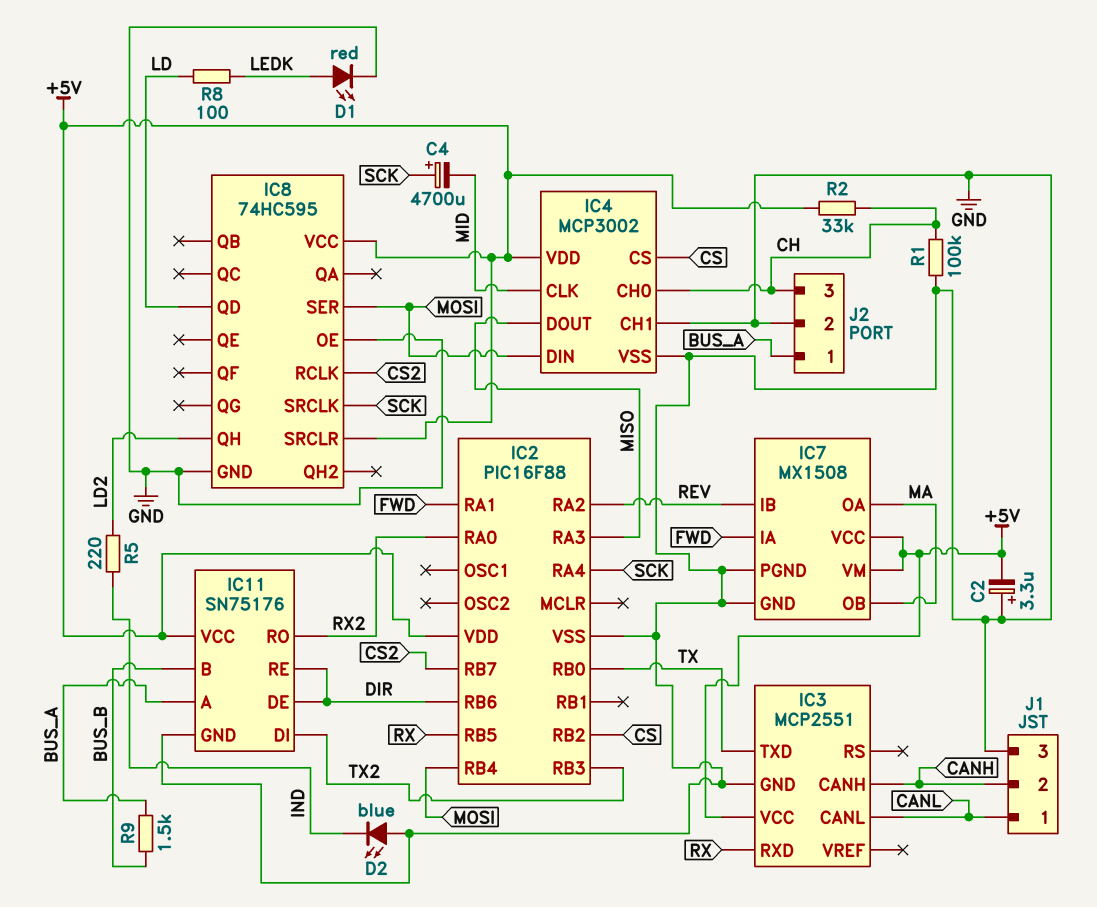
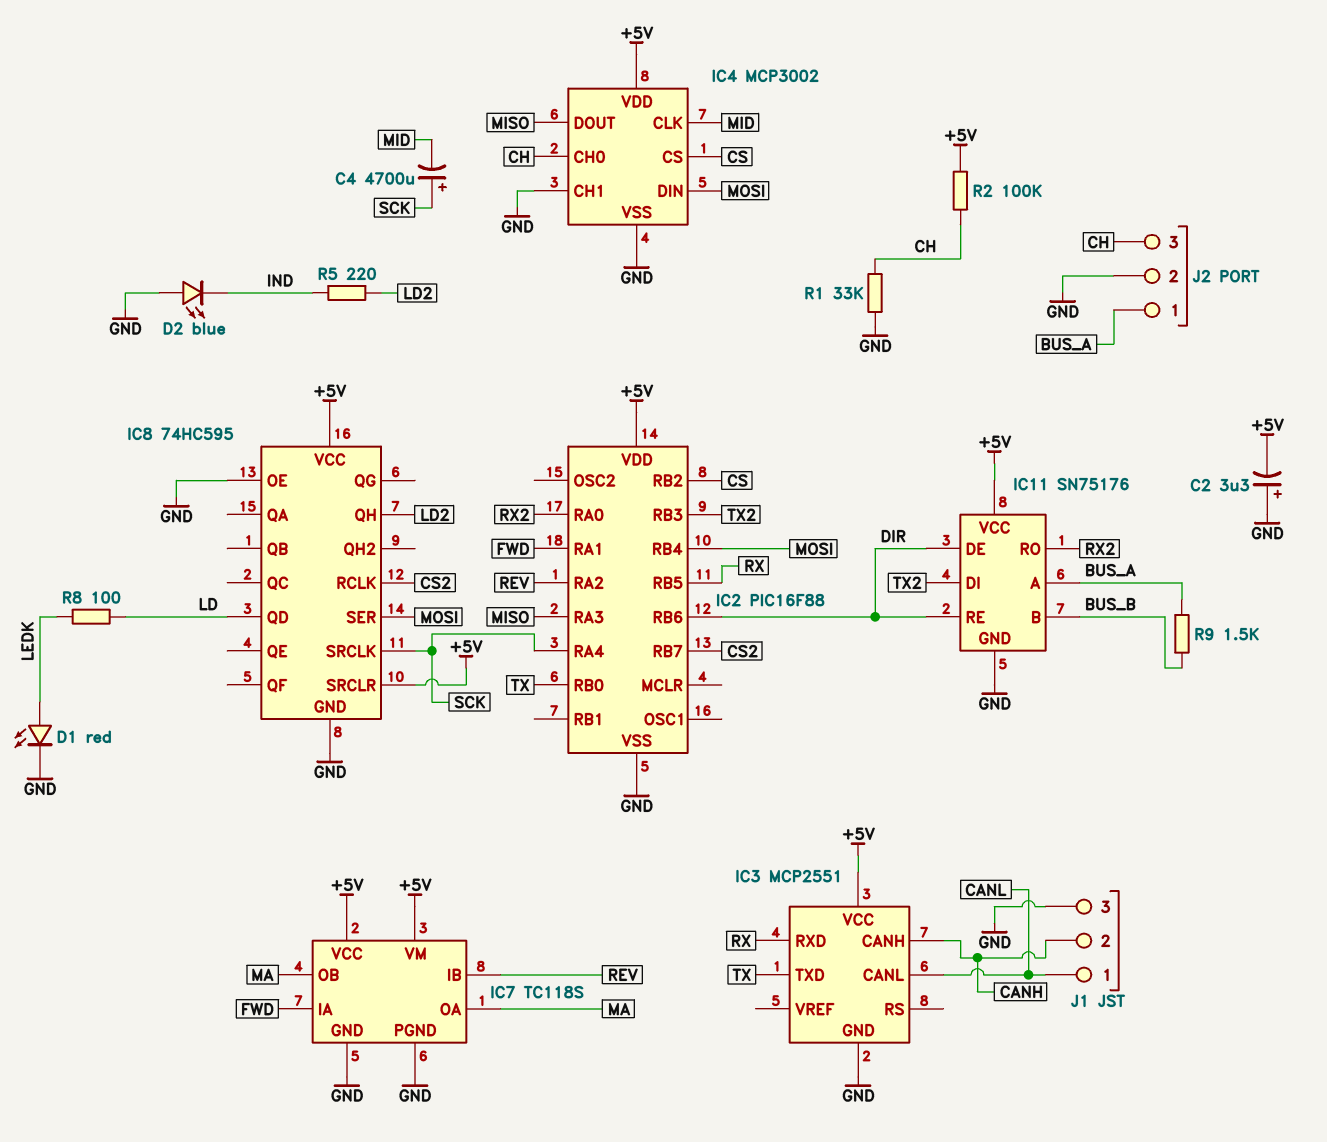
IC7: MX1508 -> TC118S
R1: 100k (CH, GND) -> 33k (CH, GND)
R2: 33k (+5V, CH) -> 100k (+5V, CH)

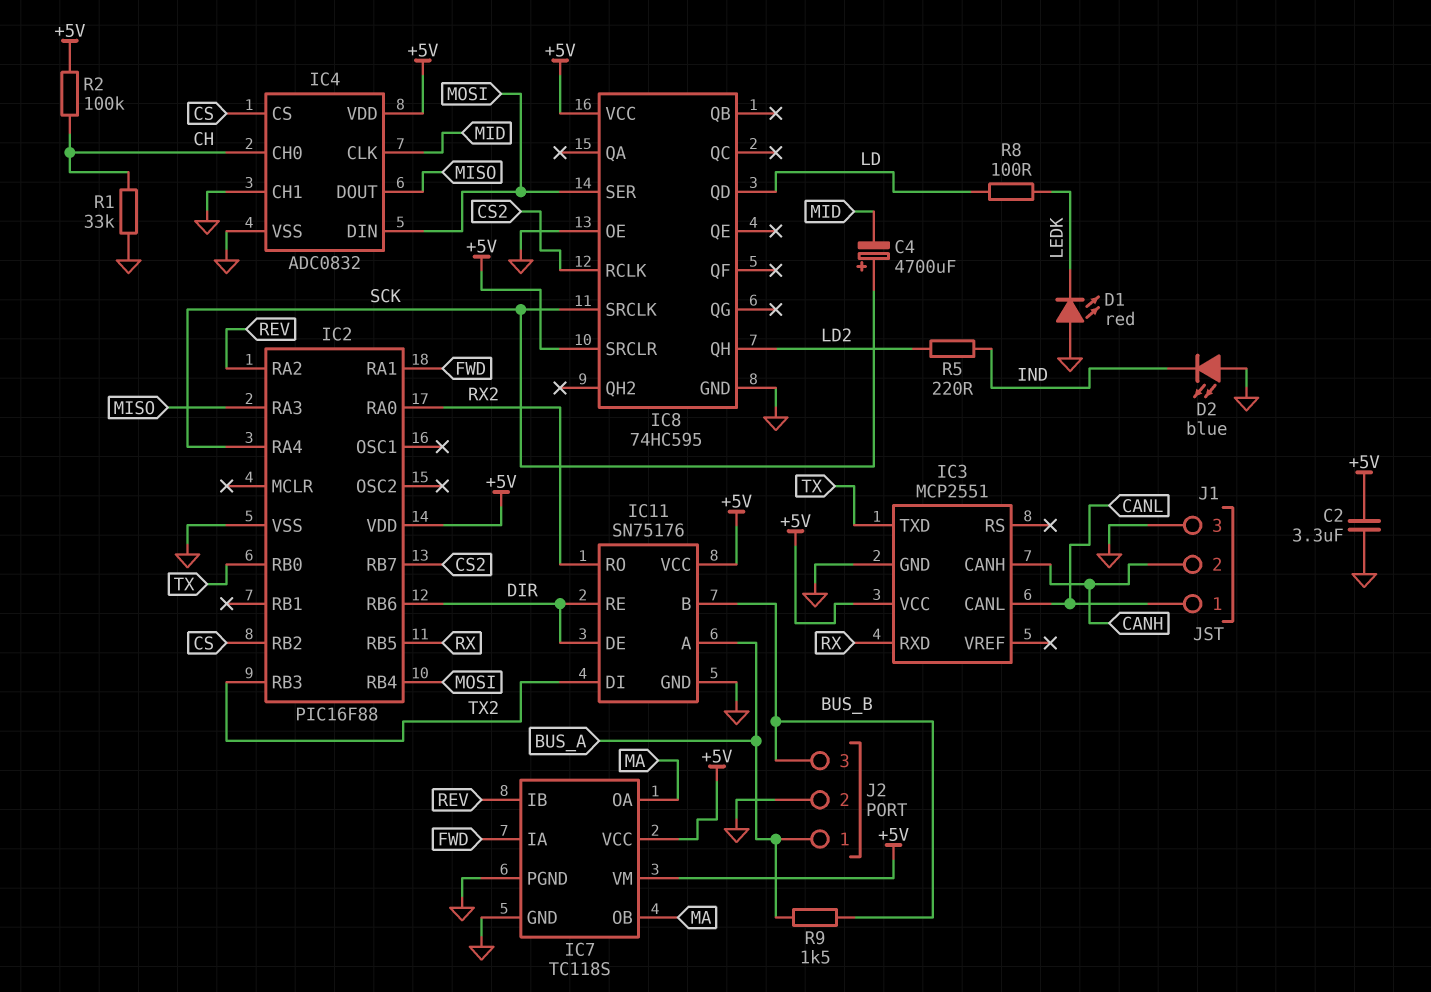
C2: 3.3uF (plus GND, minus +5V) -> 3.3uF (+5V, GND)
D1: LED red (A LEDK, K GND) -> LED red (A GND, K LEDK)
IC4: MCP3002 -> ADC0832
J2 pin 3: CH -> BUS_B

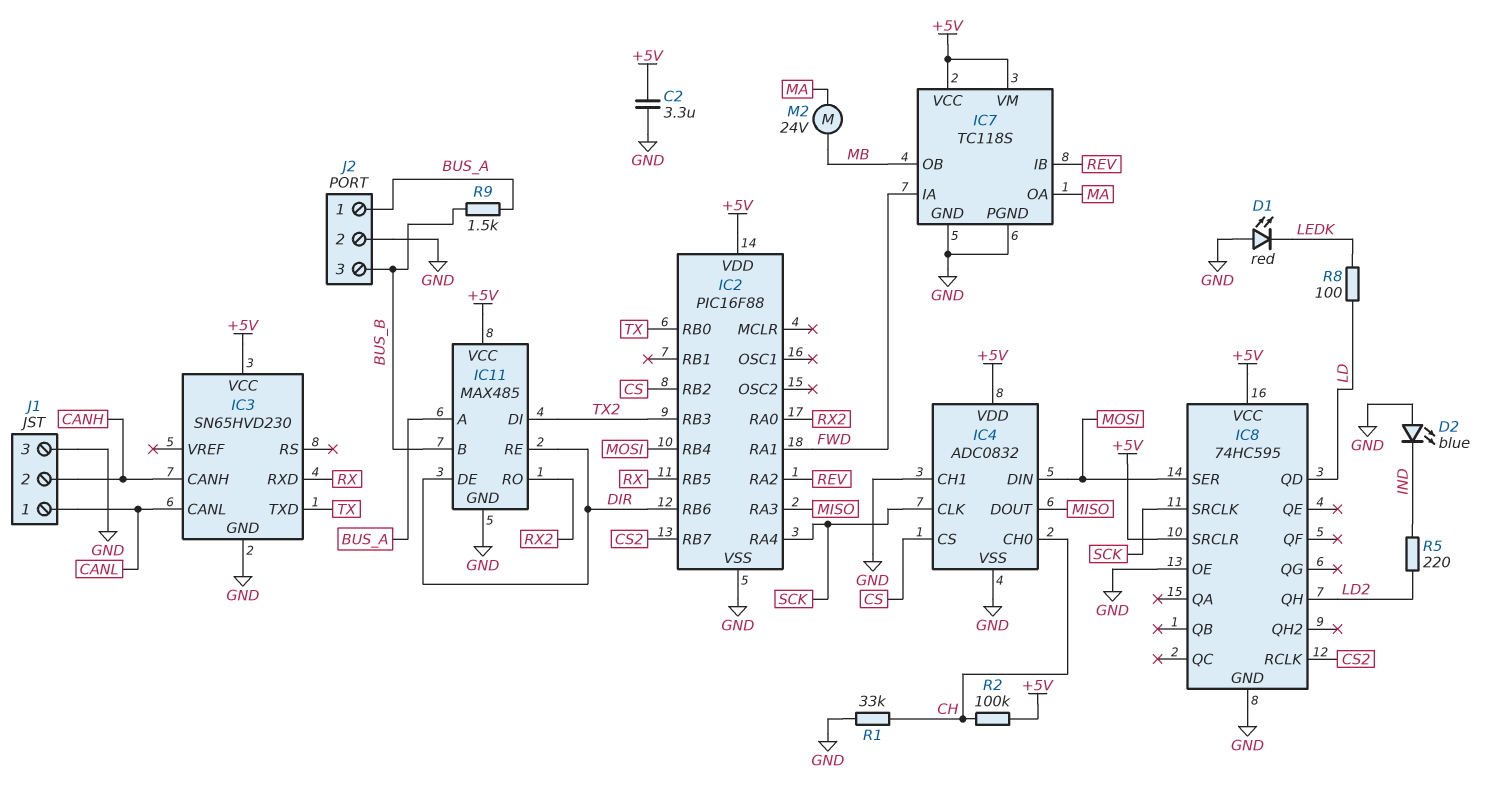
C4: 4700uF (plus SCK, minus MID) -> none
IC3: MCP2551 -> SN65HVD230
IC4 pin CLK: MID -> SCK
IC7 pin OB: MA -> MB
IC11: SN75176 -> MAX485
M2: none -> motor 24V (MA, MB)

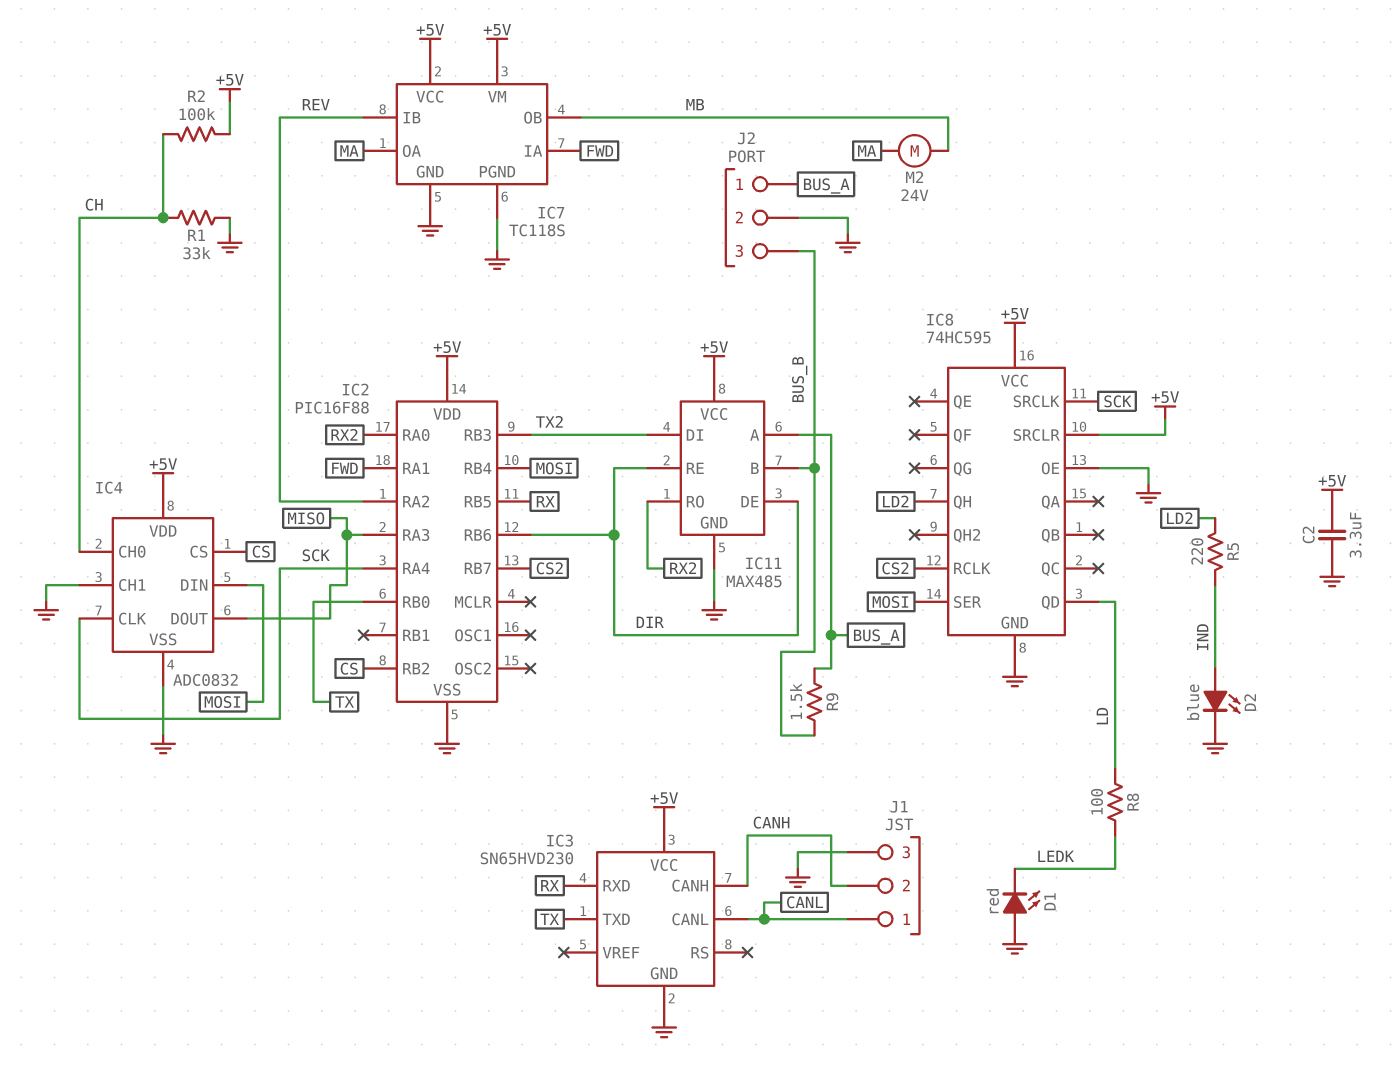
D2: LED blue (A GND, K IND) -> LED blue (A IND, K GND)

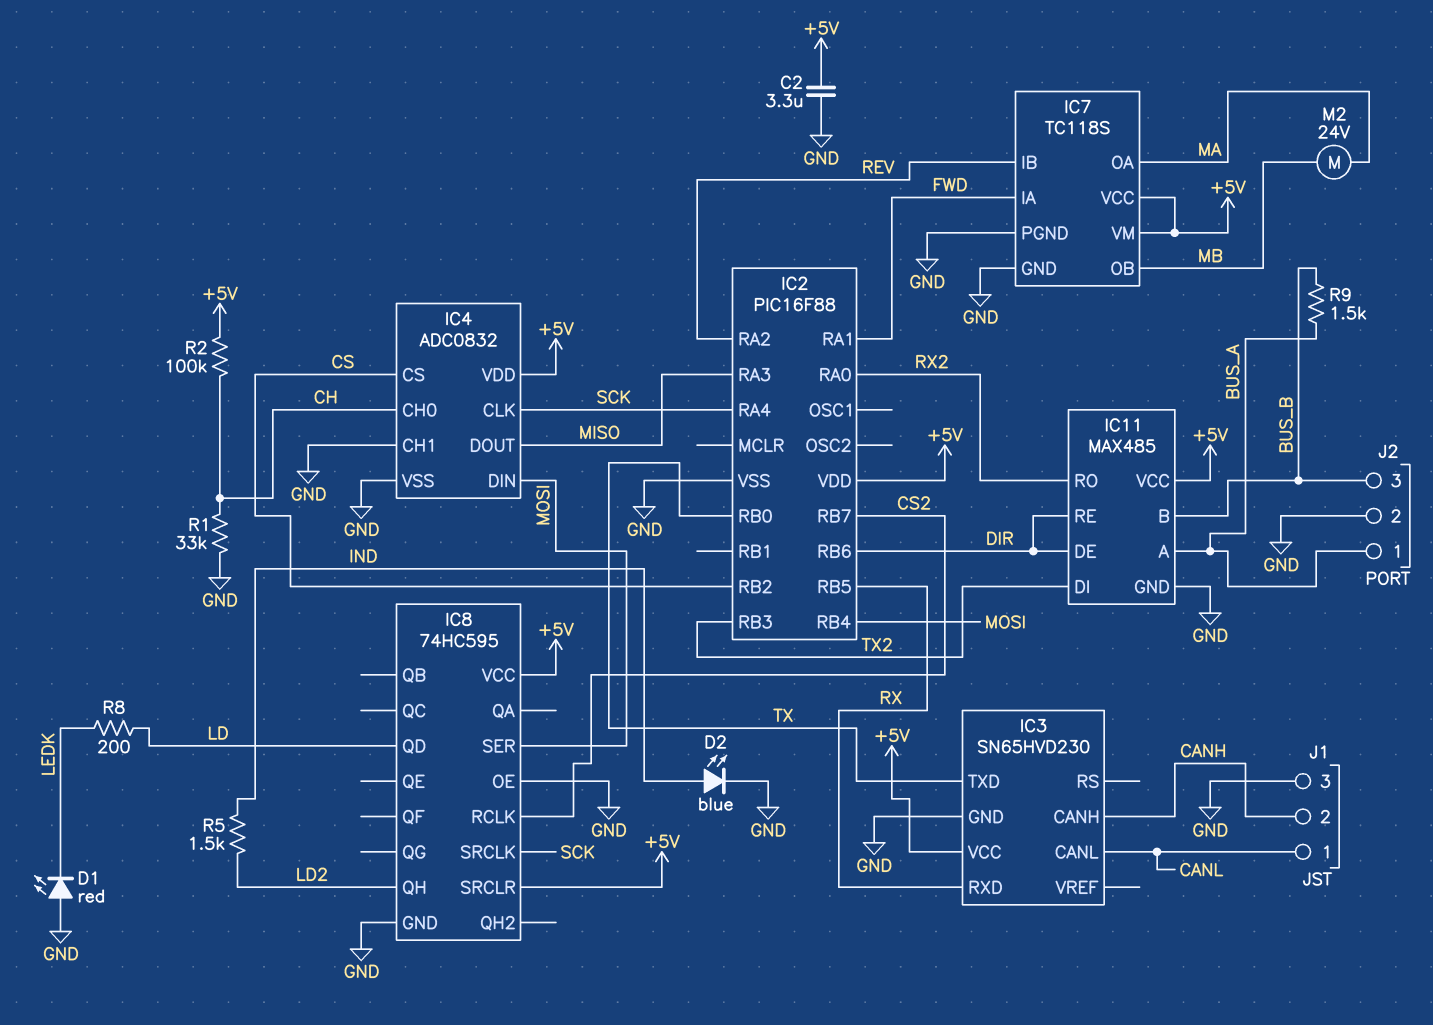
R5: 220 (IND, LD2) -> 1.5k (IND, LD2)
R8: 100 (LD, LEDK) -> 200 (LD, LEDK)

